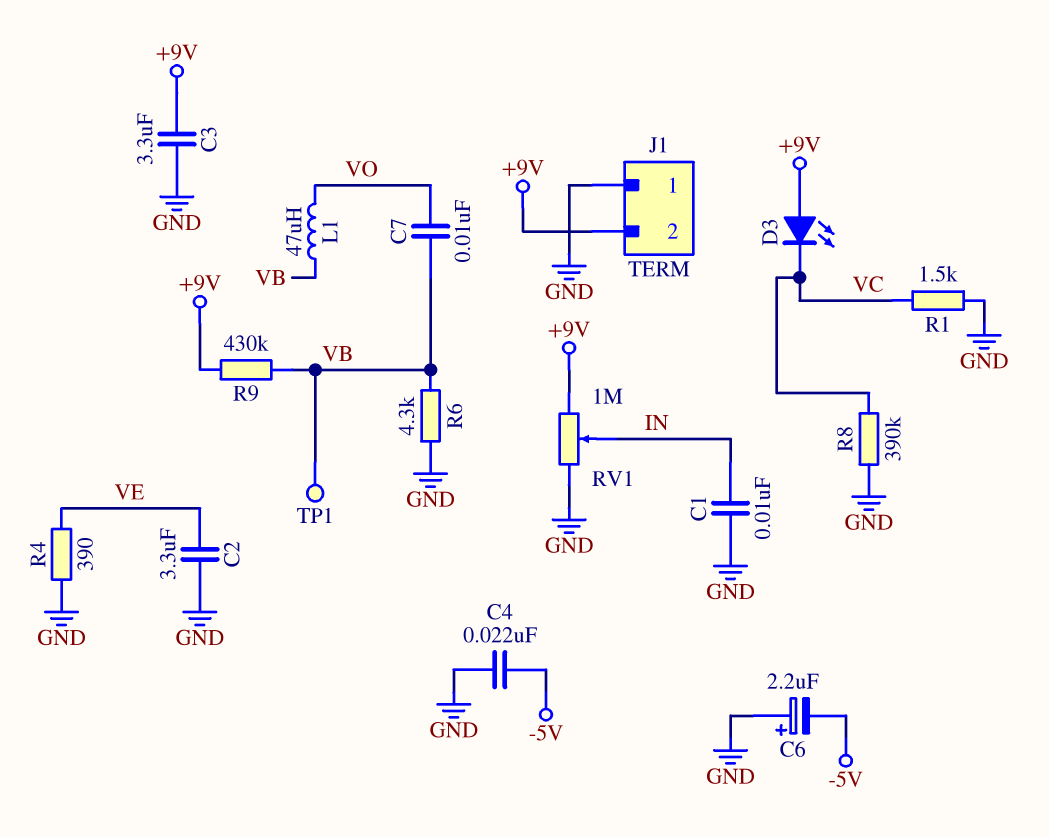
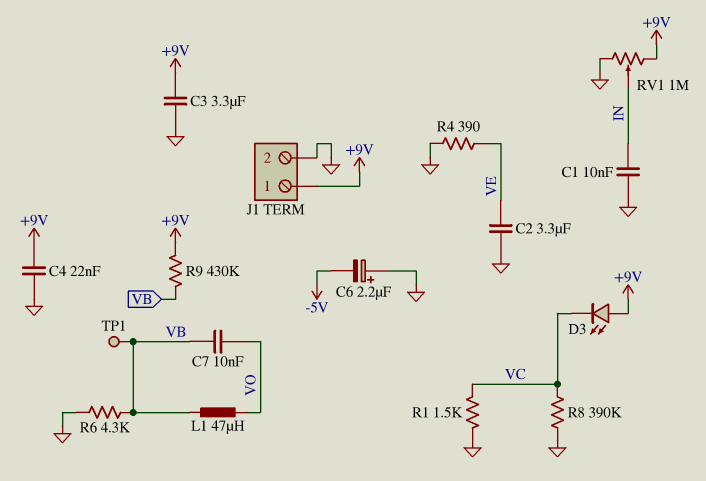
C4: 22nF (-5V, GND) -> 22nF (+9V, GND)
J1 pin 1: GND -> +9V
J1 pin 2: +9V -> GND

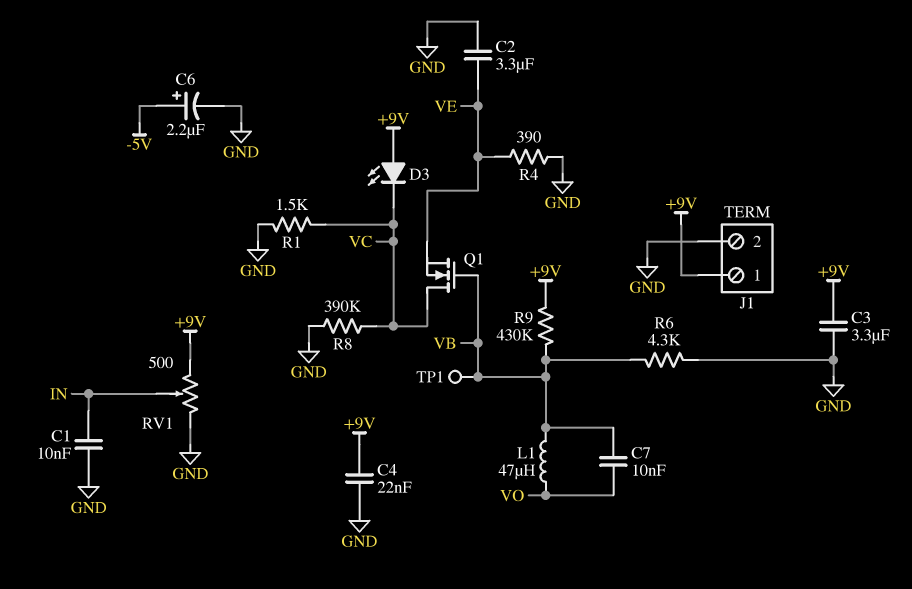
C6: 2.2uF (plus GND, minus -5V) -> 2.2uF (plus -5V, minus GND)
Q1: none -> NMOS (G VB, D VC, S VE)
RV1: 1M (+9V, GND, wiper IN) -> 500 (+9V, GND, wiper IN)

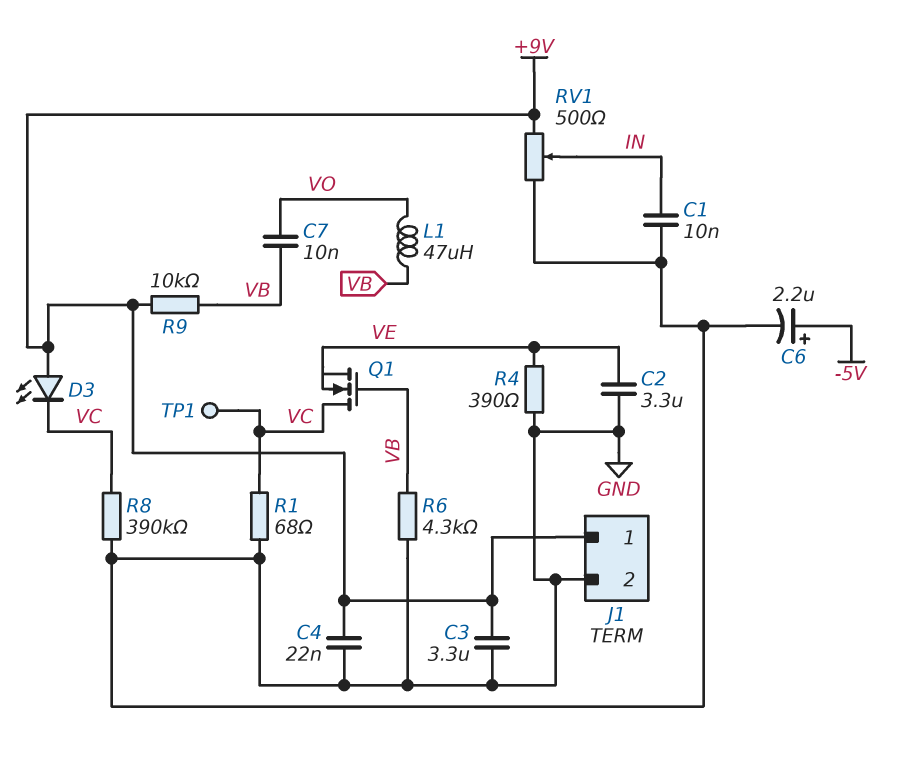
R1: 1.5k (GND, VC) -> 68 (GND, VC)
R9: 430k (+9V, VB) -> 10k (+9V, VB)
TP1: test point (VB) -> test point (VC)

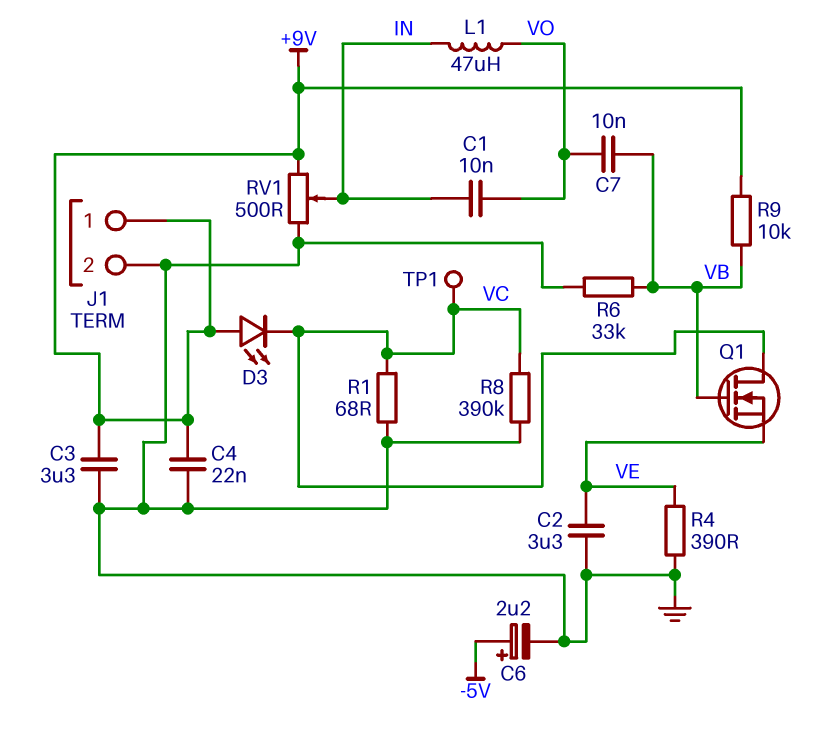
C1: 10nF (GND, IN) -> 10nF (IN, VO)
L1: 47uH (VB, VO) -> 47uH (IN, VO)
R6: 4.3k (GND, VB) -> 33k (GND, VB)

